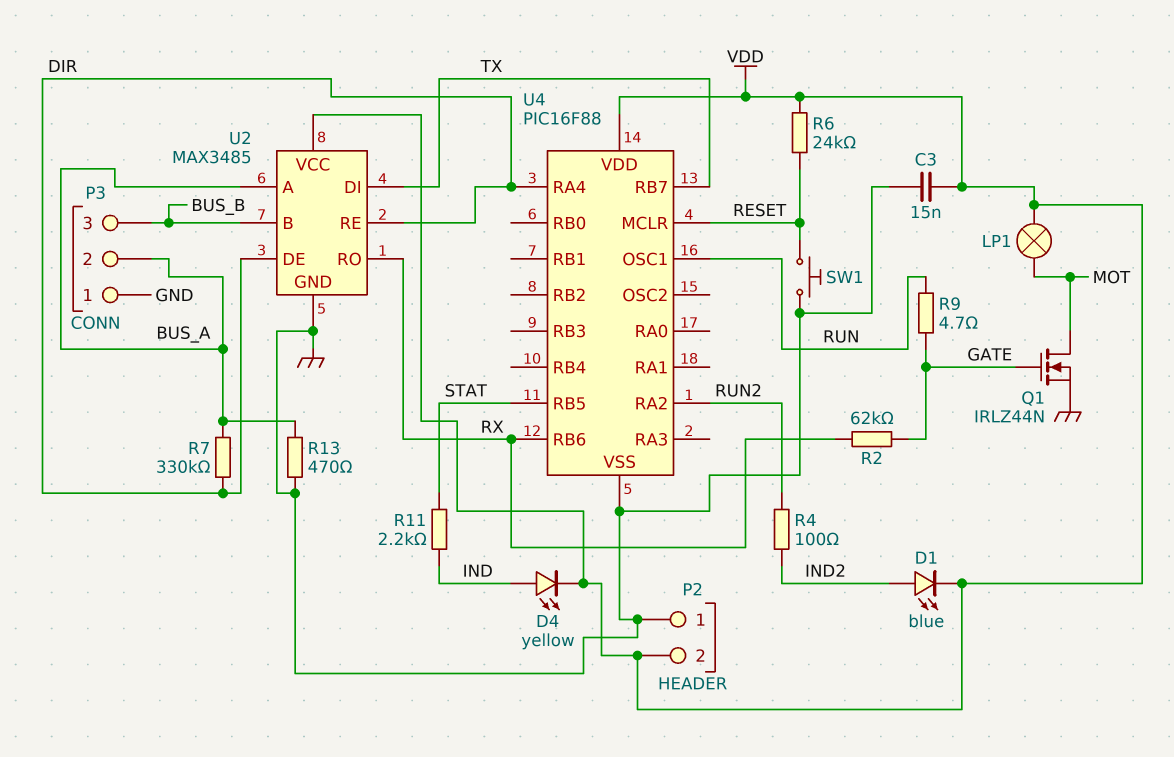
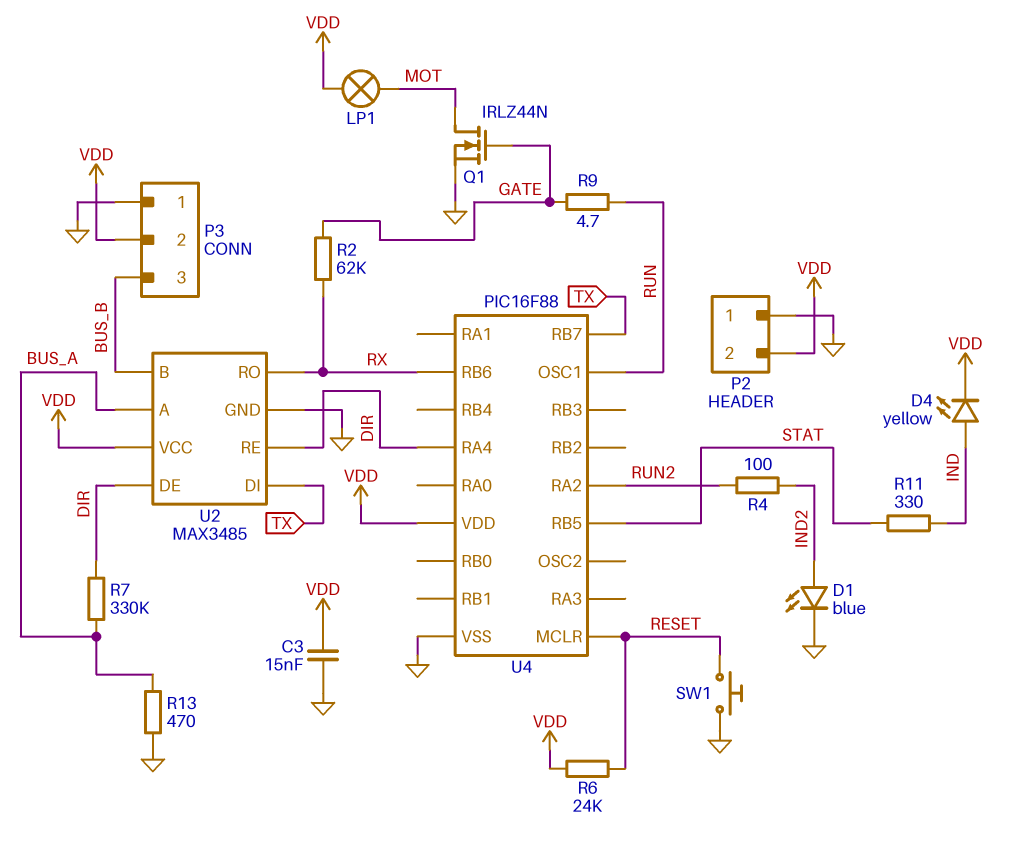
D1: LED blue (A IND2, K VDD) -> LED blue (A IND2, K GND)
P3 pin 2: BUS_A -> VDD
R11: 2.2k (IND, STAT) -> 330 (IND, STAT)

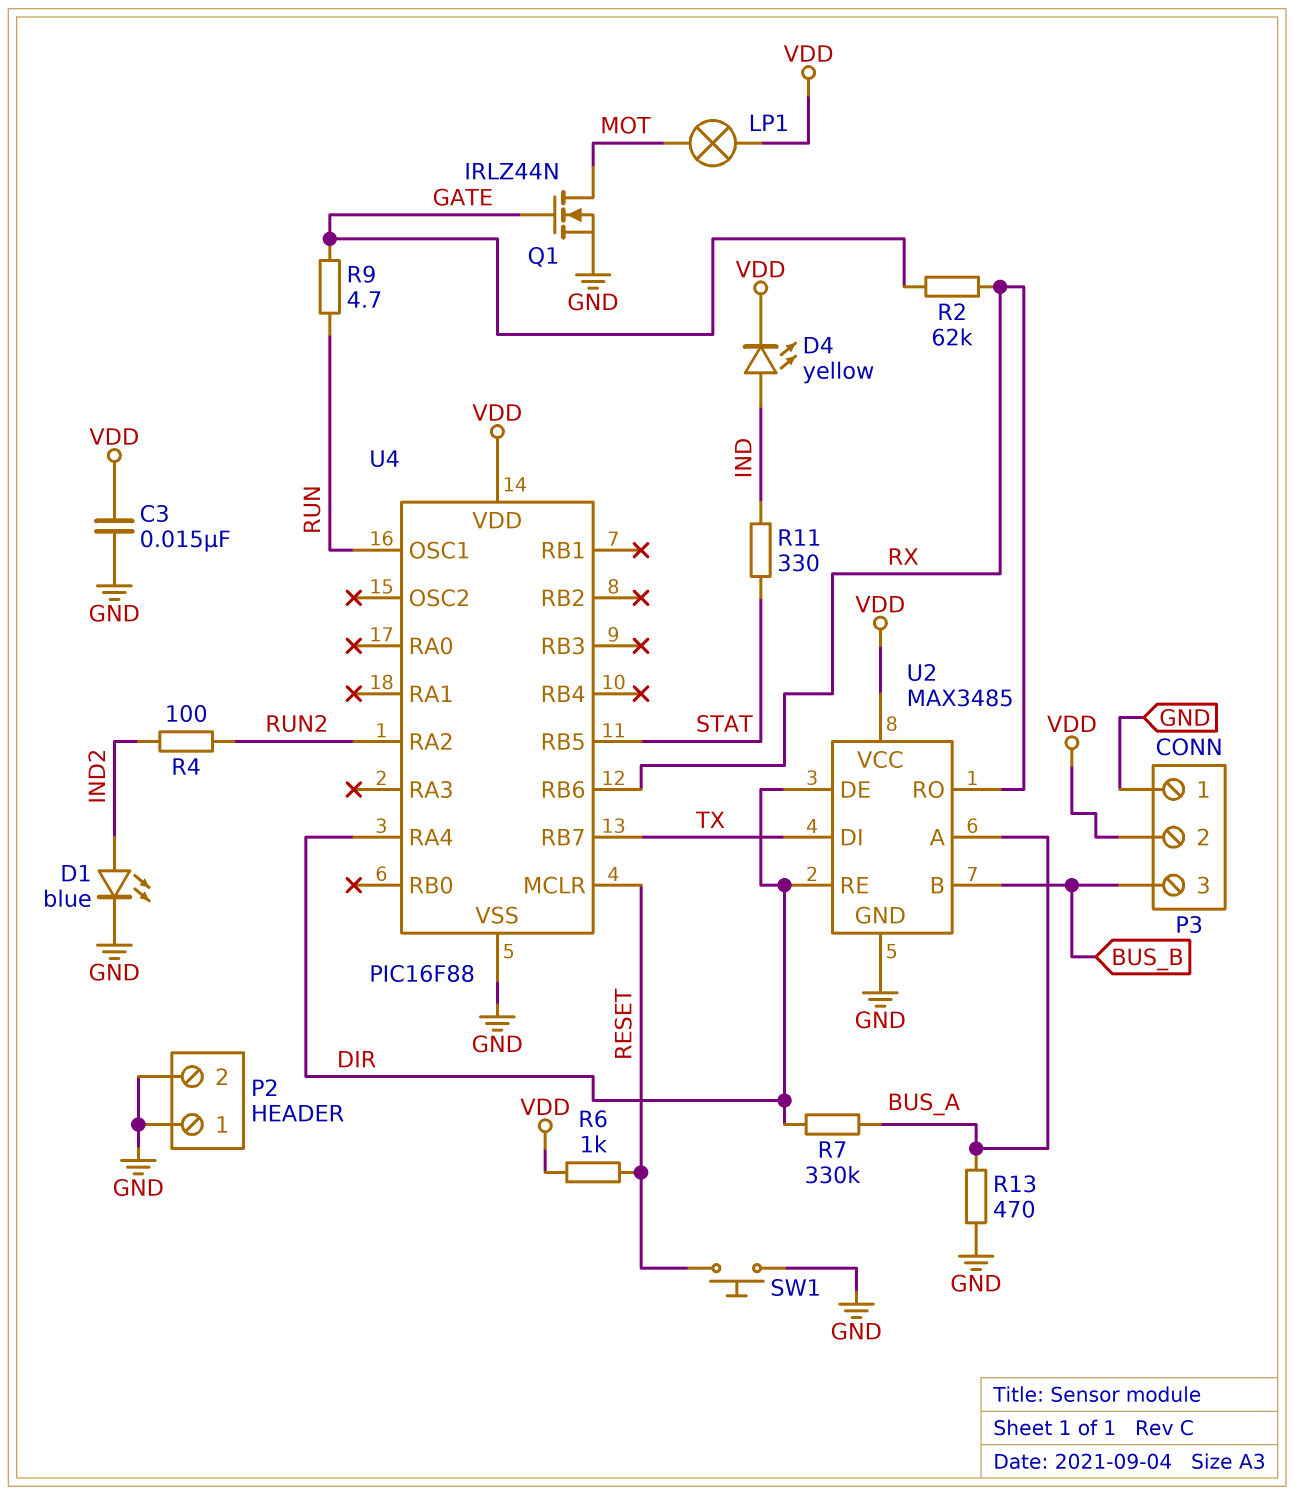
P2 pin 2: VDD -> GND
R6: 24k (RESET, VDD) -> 1k (RESET, VDD)

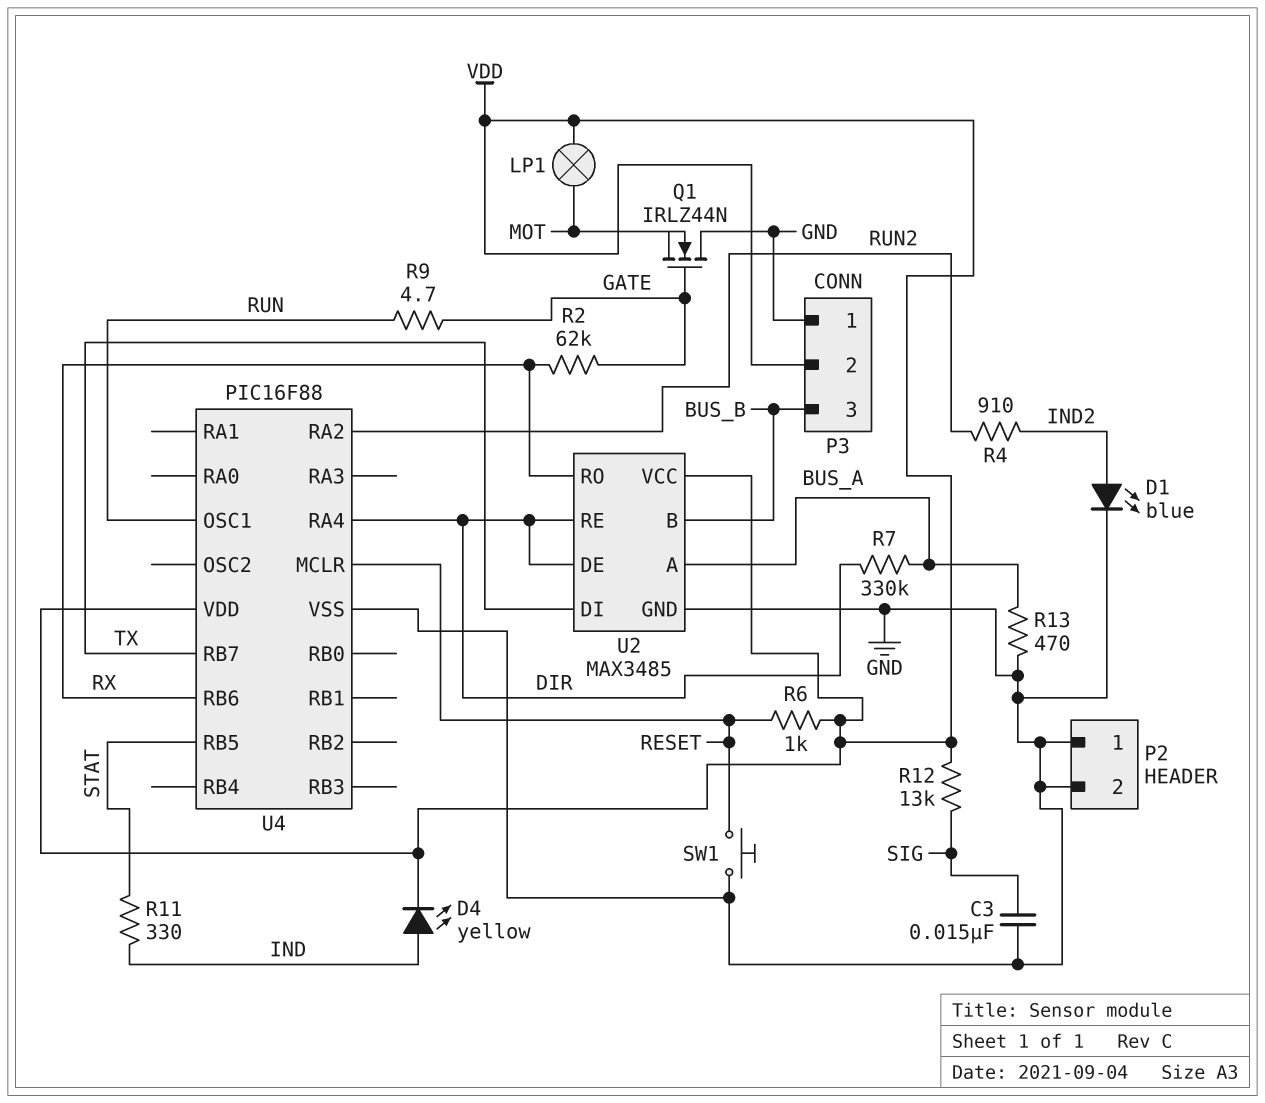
C3: 15nF (GND, VDD) -> 15nF (GND, SIG)
Q1: NMOS IRLZ44N (G GATE, D MOT, S GND) -> NMOS IRLZ44N (G GATE, D GND, S MOT)
R4: 100 (IND2, RUN2) -> 910 (IND2, RUN2)
R12: none -> 13k (SIG, VDD)

